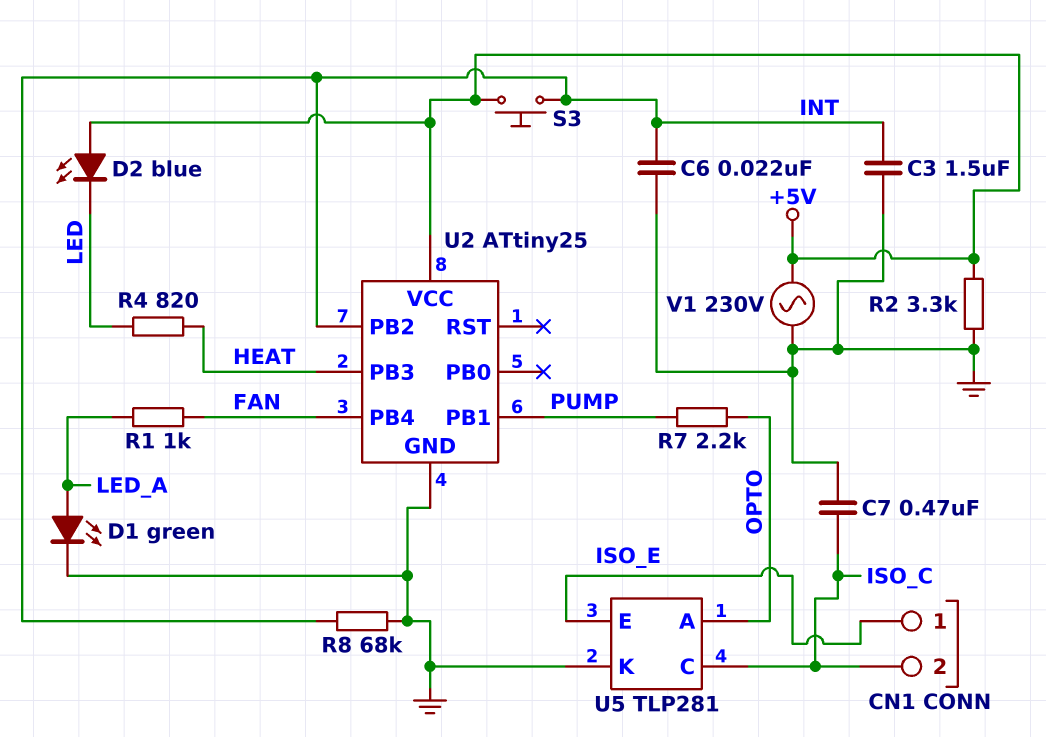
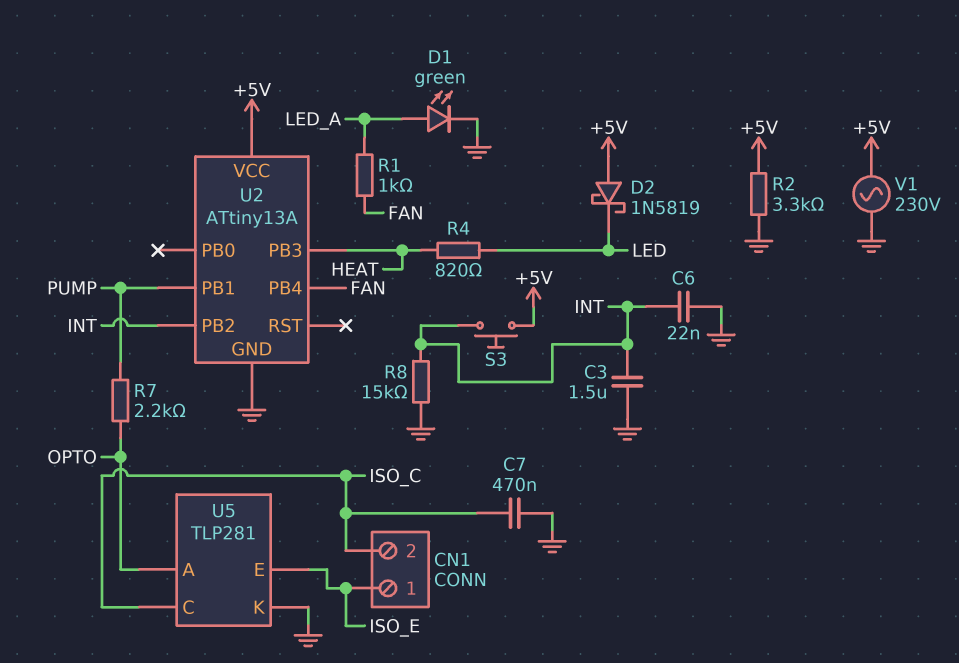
D2: LED blue (A +5V, K LED) -> schottky 1N5819 (A +5V, K LED)
R8: 68k (GND, INT) -> 15k (GND, INT)
U2: ATtiny25 -> ATtiny13A

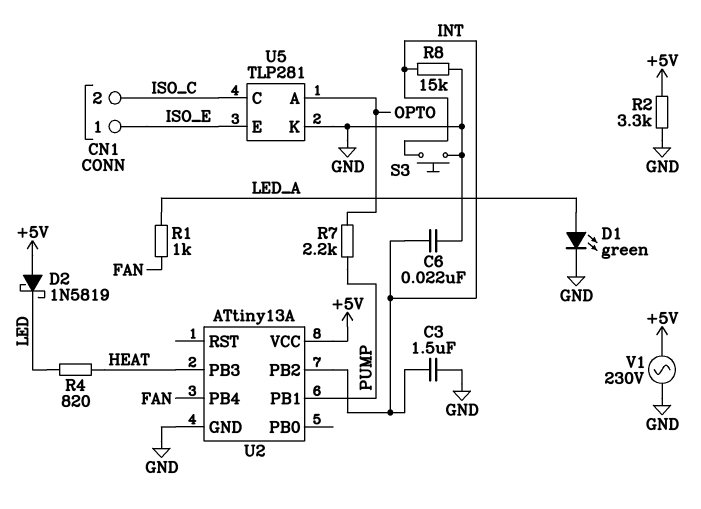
C7: 470nF (GND, ISO_C) -> none
S3: button (+5V, INT) -> button (GND, INT)

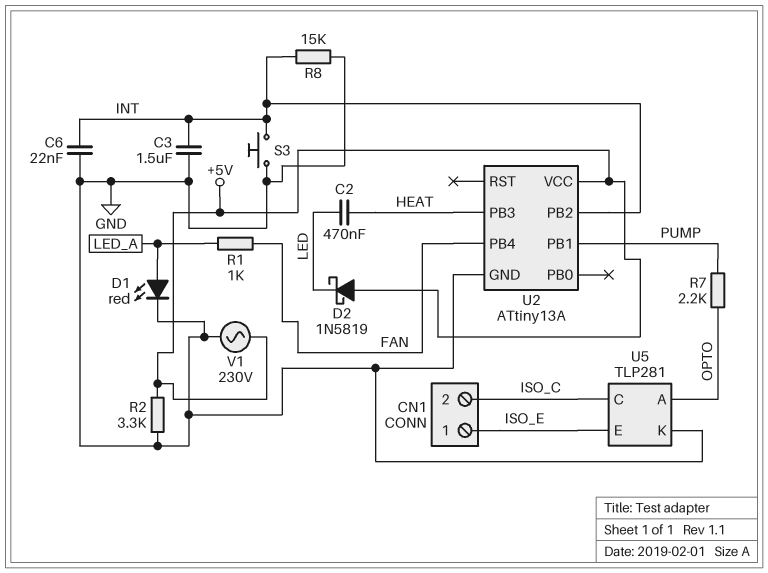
C2: none -> 470nF (HEAT, LED)
D1: LED green (A LED_A, K GND) -> LED red (A LED_A, K GND)
R4: 820 (HEAT, LED) -> none

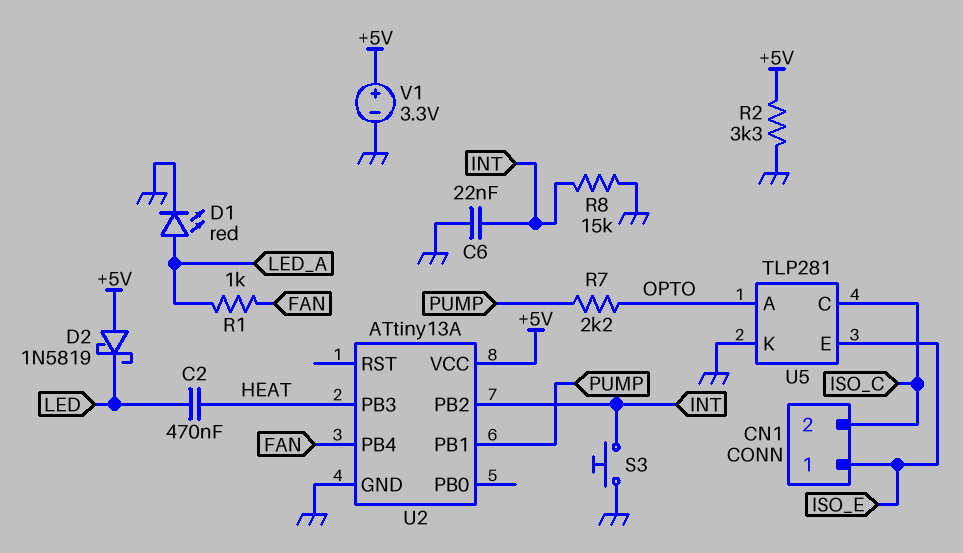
C3: 1.5uF (GND, INT) -> none
V1: AC 230V (+5V, GND) -> 3.3V (plus +5V, minus GND)

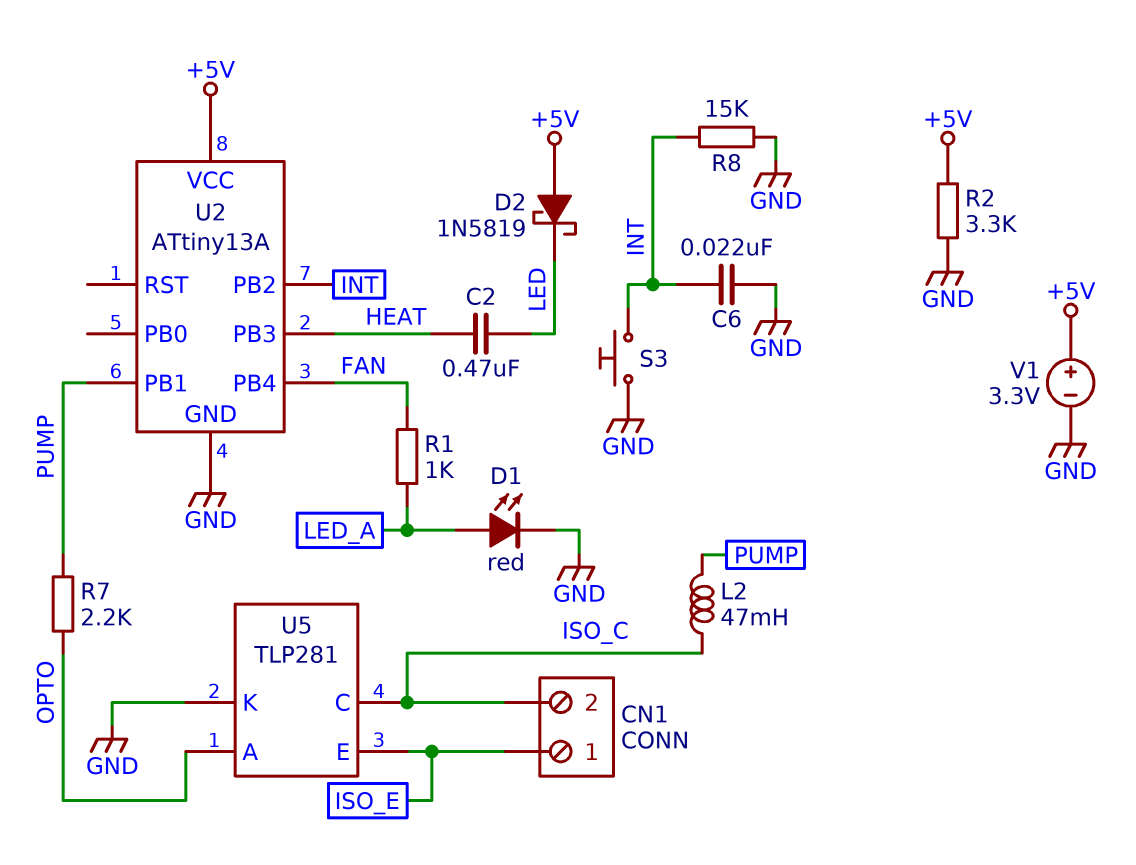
L2: none -> 47mH (ISO_C, PUMP)

